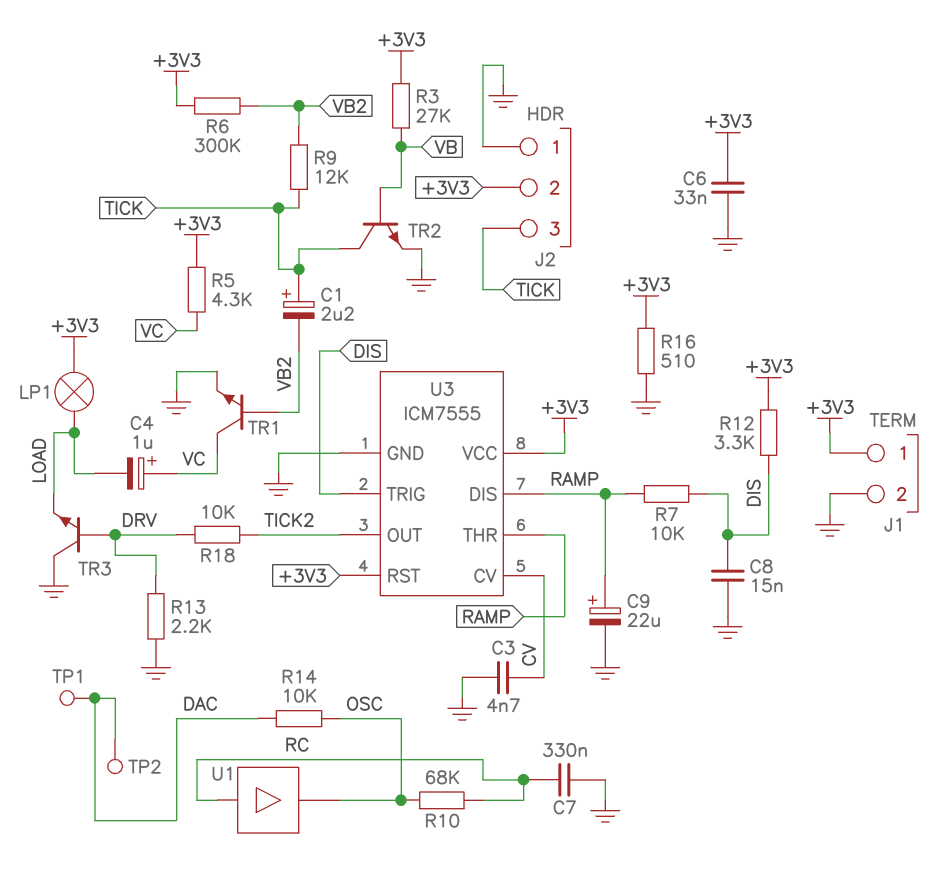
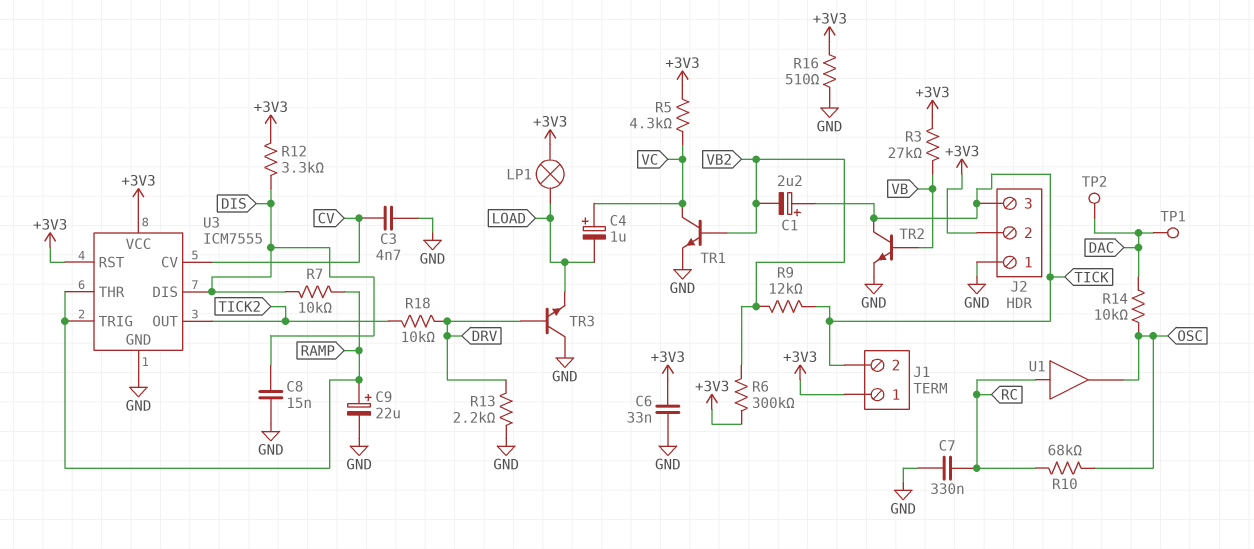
J1 pin 2: GND -> TICK
U3 pin DIS: RAMP -> DIS
U3 pin TRIG: DIS -> RAMP

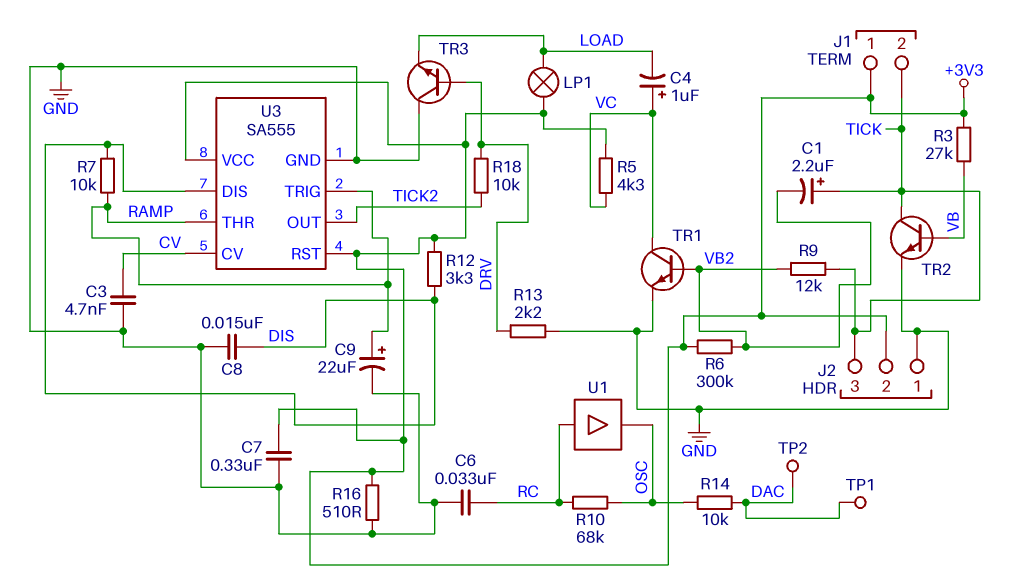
C6: 33nF (+3V3, GND) -> 33nF (GND, RC)
C7: 330nF (GND, RC) -> 330nF (+3V3, GND)
U3: ICM7555 -> SA555

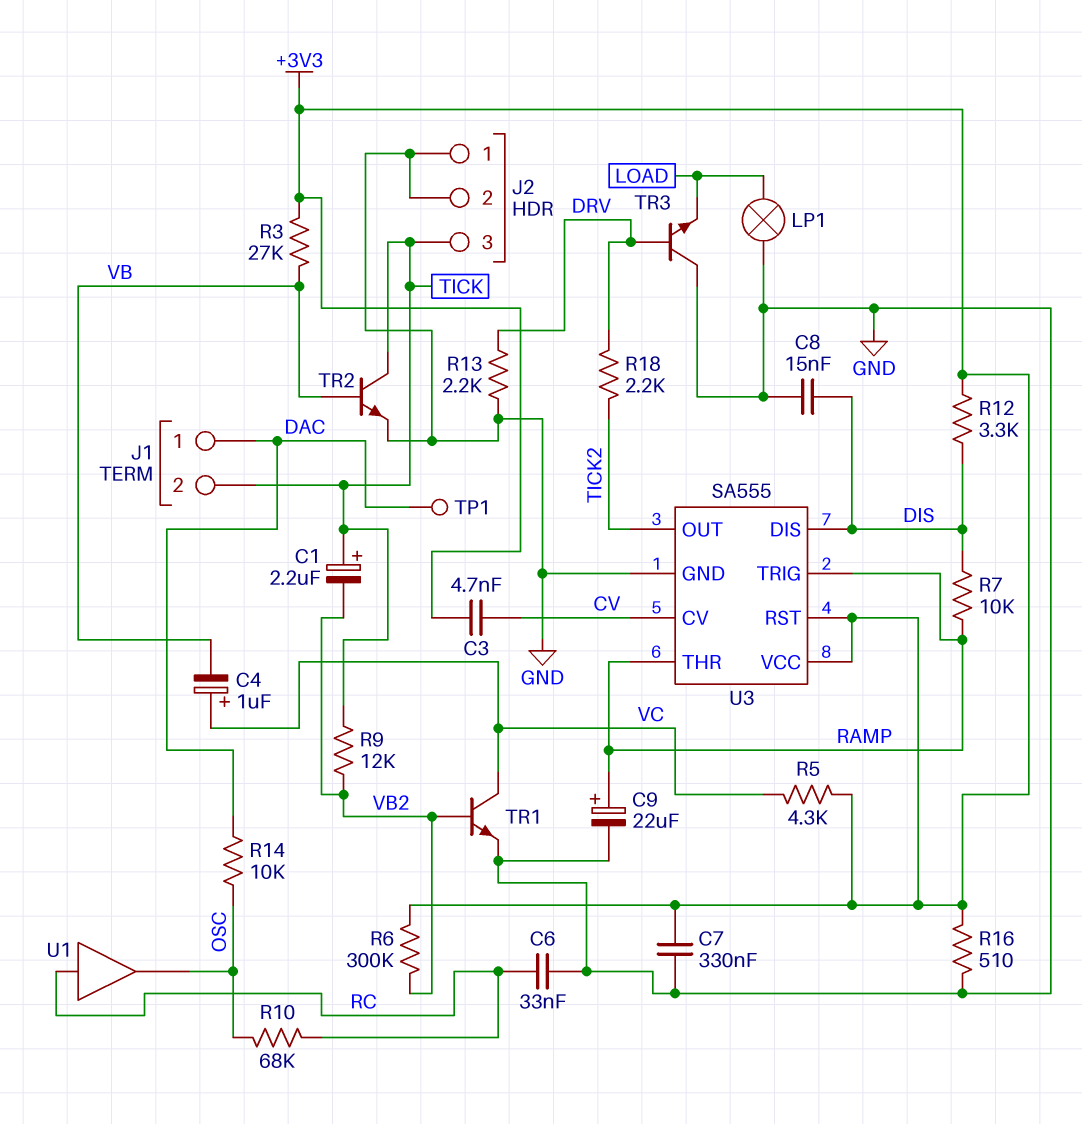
C3: 4.7nF (CV, GND) -> 4.7nF (+3V3, CV)
C4: 1uF (plus VC, minus LOAD) -> 1uF (plus VC, minus VB)
J1 pin 1: +3V3 -> DAC
J2 pin 2: +3V3 -> GND
LP1: lamp (+3V3, LOAD) -> lamp (GND, LOAD)
R18: 10k (DRV, TICK2) -> 2.2k (DRV, TICK2)
TP2: test point (DAC) -> none

